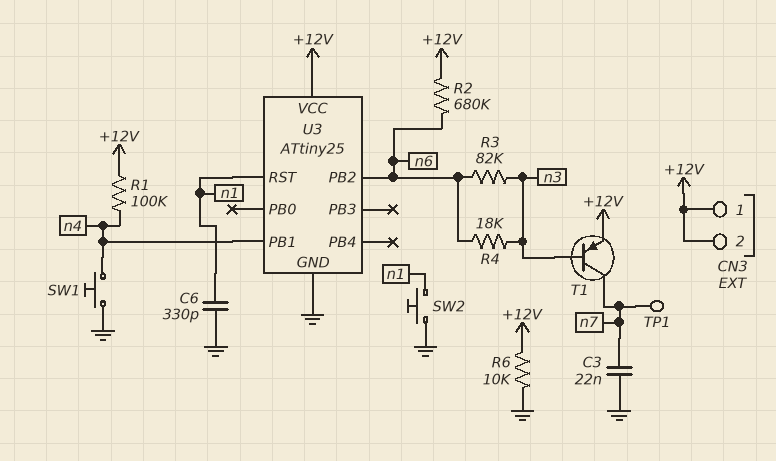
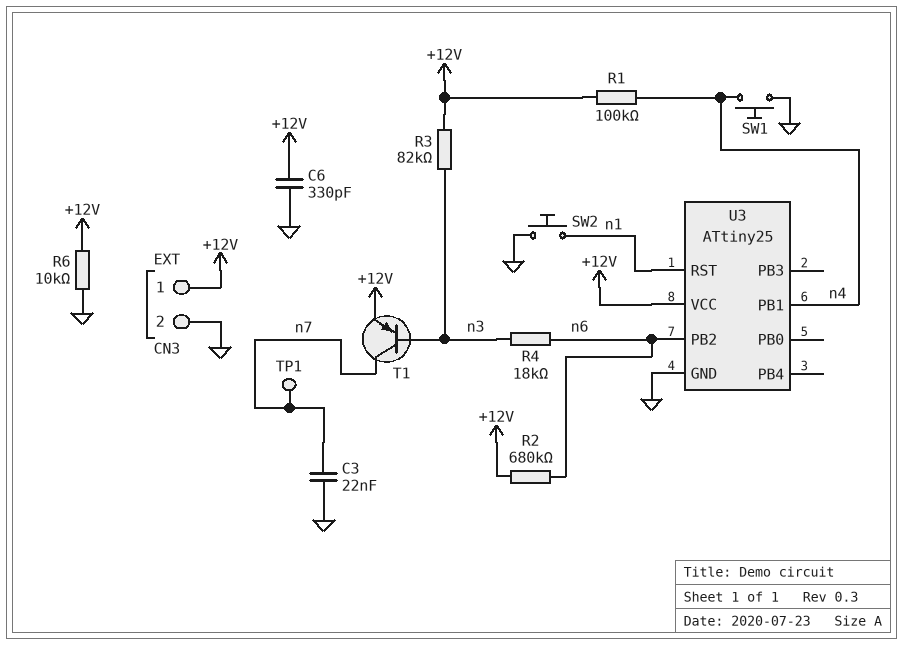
C6: 330pF (GND, n1) -> 330pF (+12V, GND)
CN3 pin 2: +12V -> GND
R3: 82k (n3, n6) -> 82k (+12V, n3)

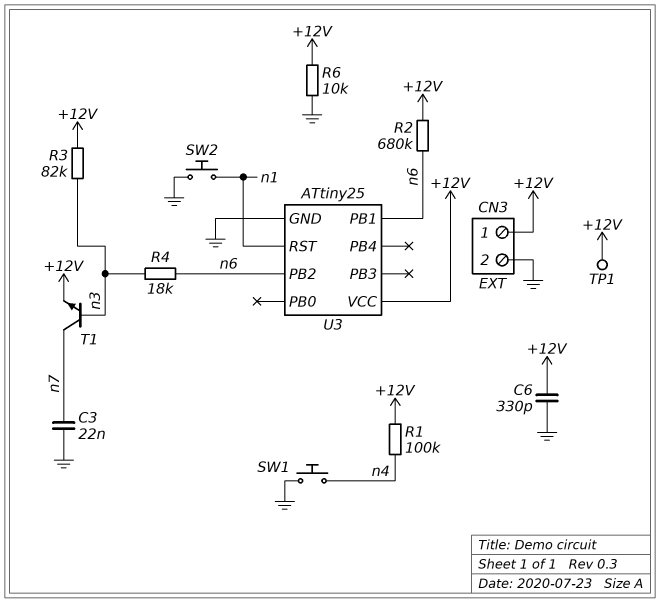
T1: PNP (B n3, C n7, E +12V) -> NPN (B n3, C n7, E +12V)
TP1: test point (n7) -> test point (+12V)
U3 pin PB1: n4 -> n6

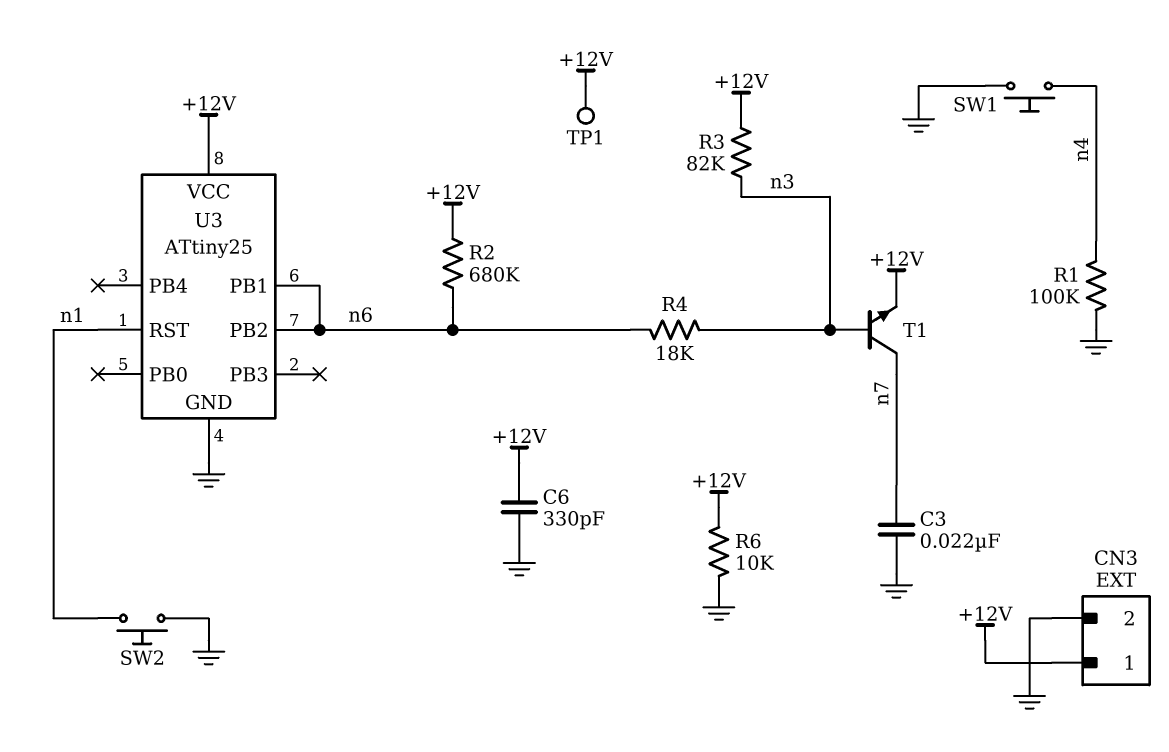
R1: 100k (+12V, n4) -> 100k (GND, n4)

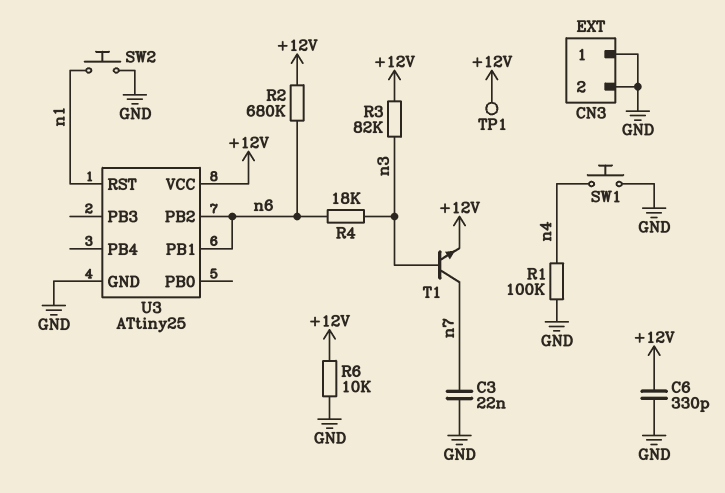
CN3 pin 1: +12V -> GND

